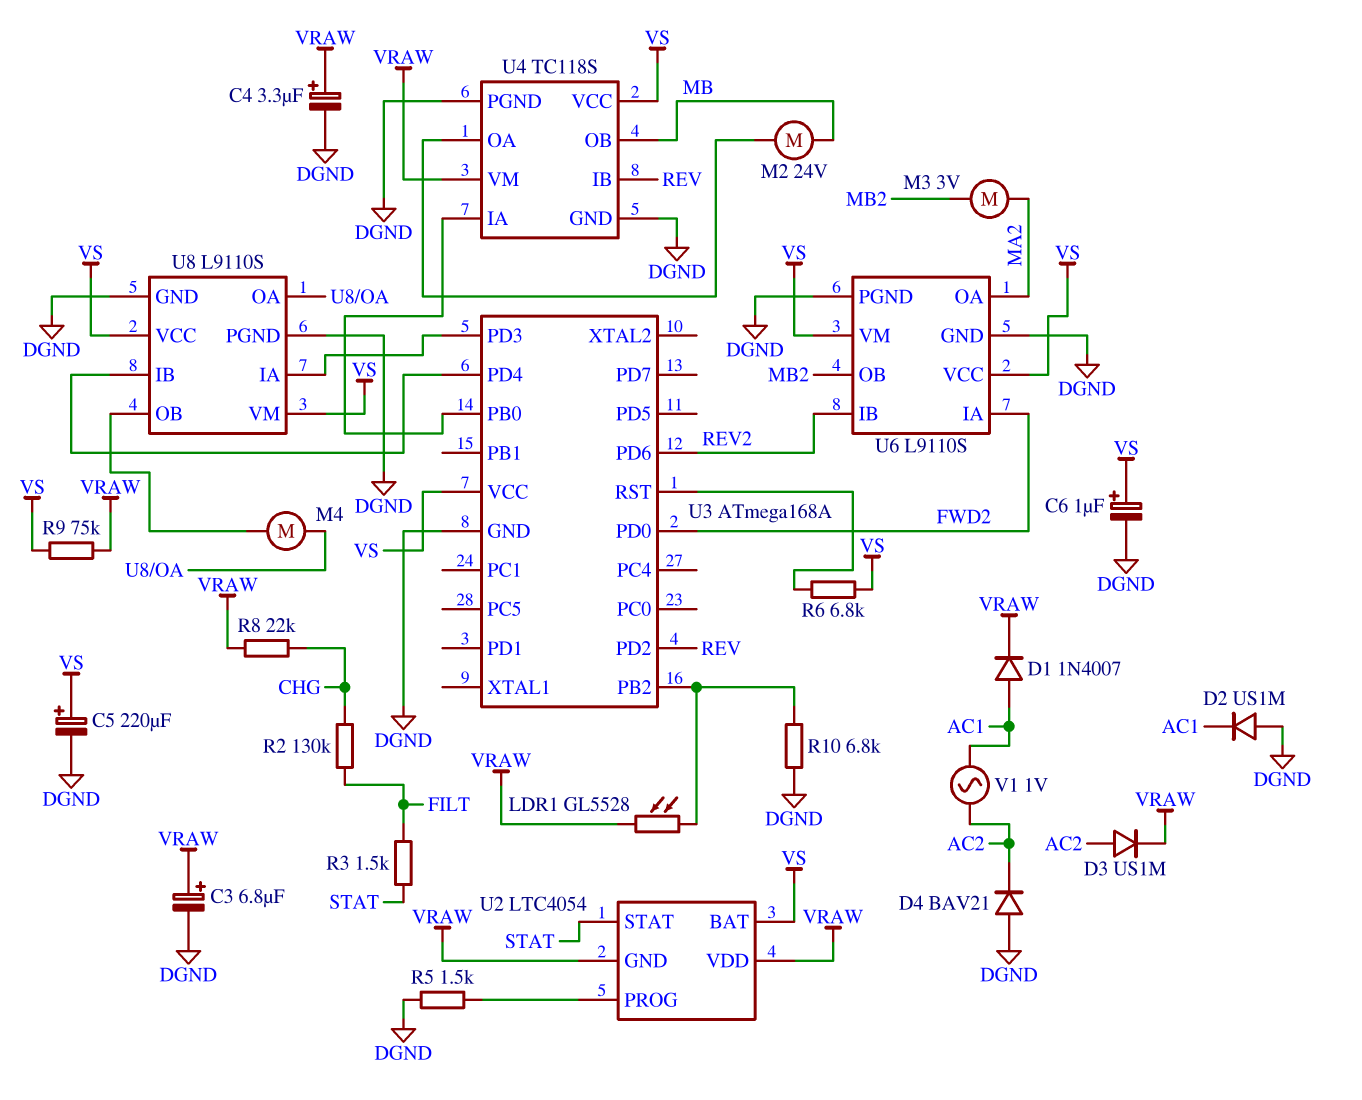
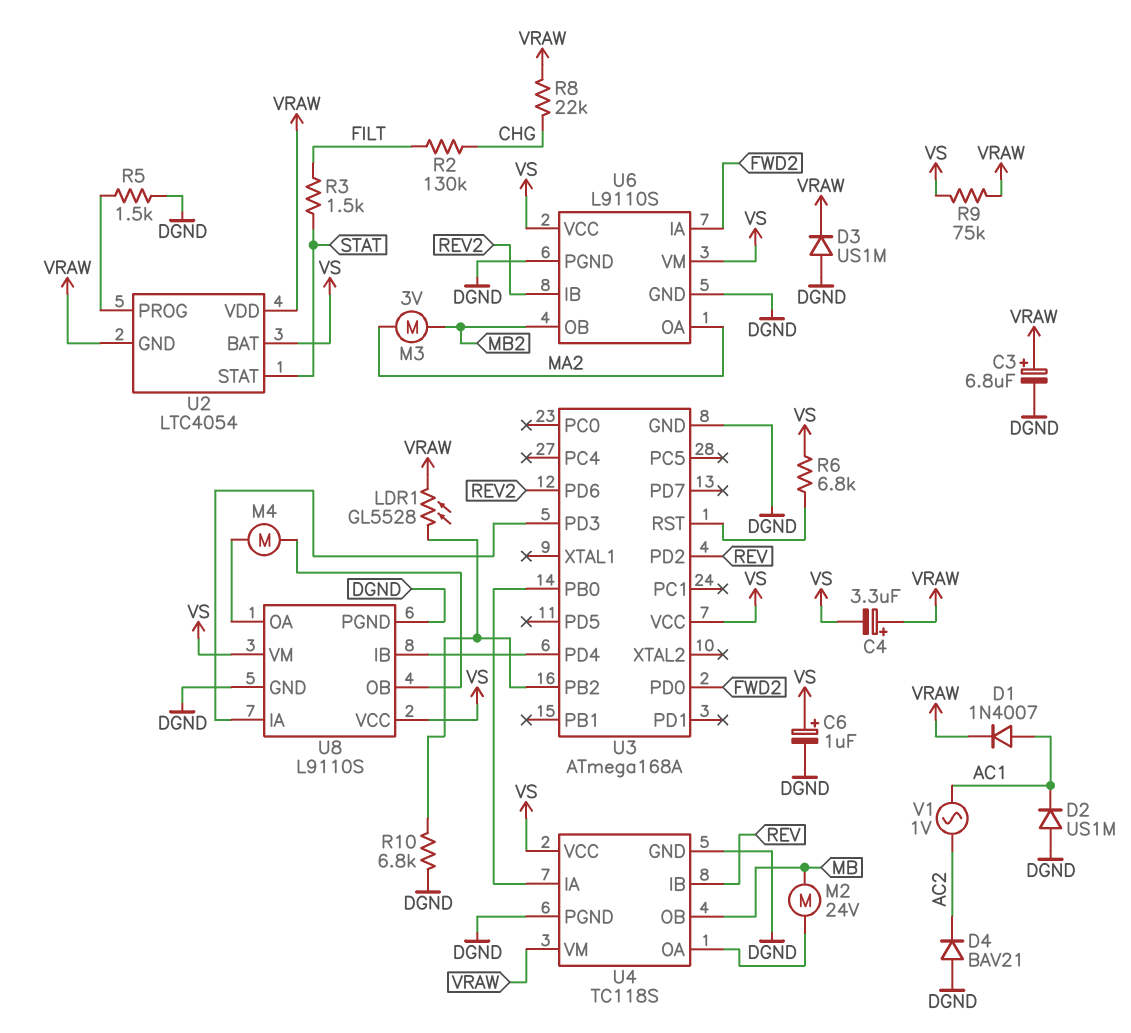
C4: 3.3uF (plus VRAW, minus DGND) -> 3.3uF (plus VRAW, minus VS)
C5: 220uF (plus VS, minus DGND) -> none
D3: diode US1M (A AC2, K VRAW) -> diode US1M (A DGND, K VRAW)

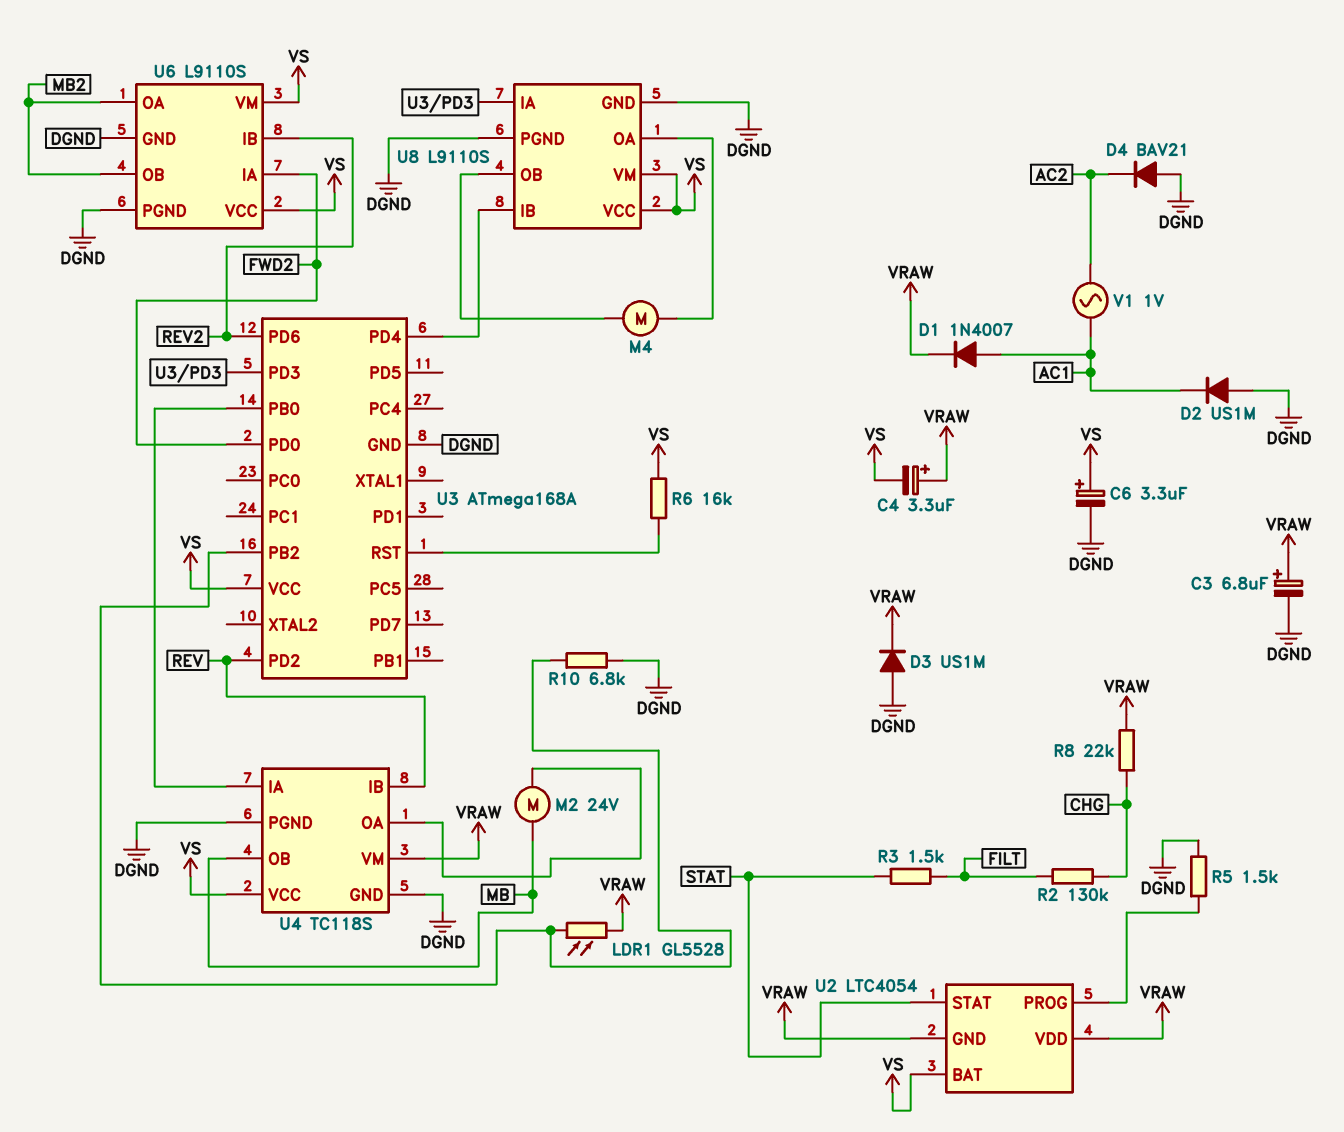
C6: 1uF (plus VS, minus DGND) -> 3.3uF (plus VS, minus DGND)
M3: motor 3V (MA2, MB2) -> none
R6: 6.8k (U3/RST, VS) -> 16k (U3/RST, VS)
R9: 75k (VRAW, VS) -> none
U6 pin OA: MA2 -> MB2

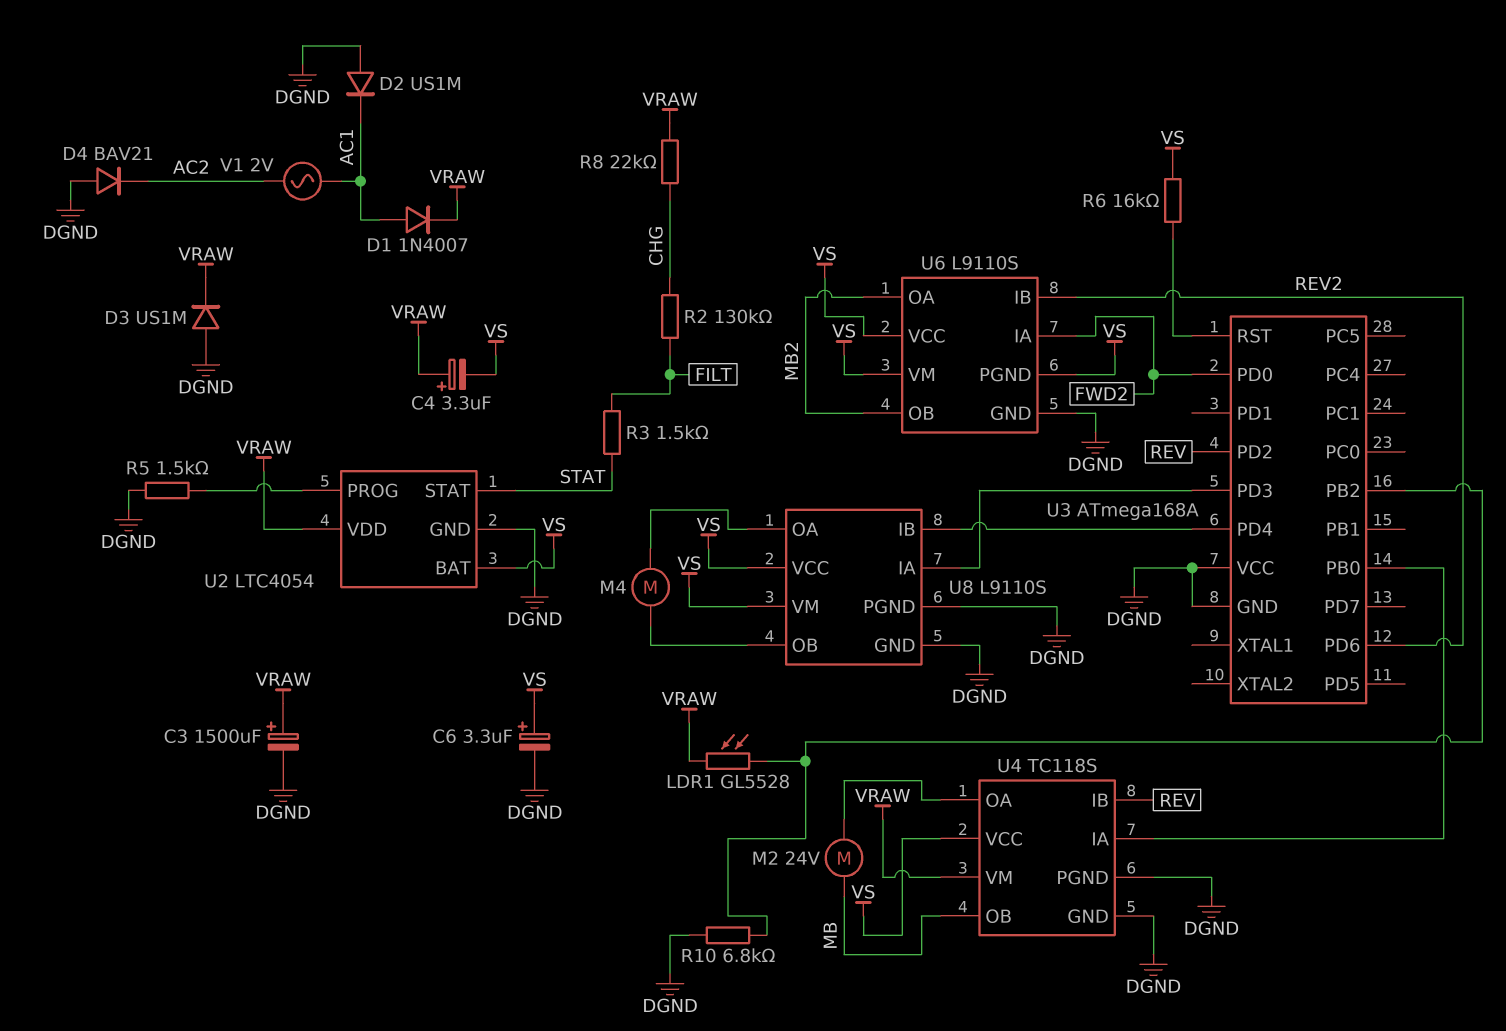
C3: 6.8uF (plus VRAW, minus DGND) -> 1500uF (plus VRAW, minus DGND)
U2 pin GND: VRAW -> DGND
U3 pin VCC: VS -> DGND
U6 pin PGND: DGND -> VS
V1: AC 1V (AC1, AC2) -> AC 2V (AC1, AC2)

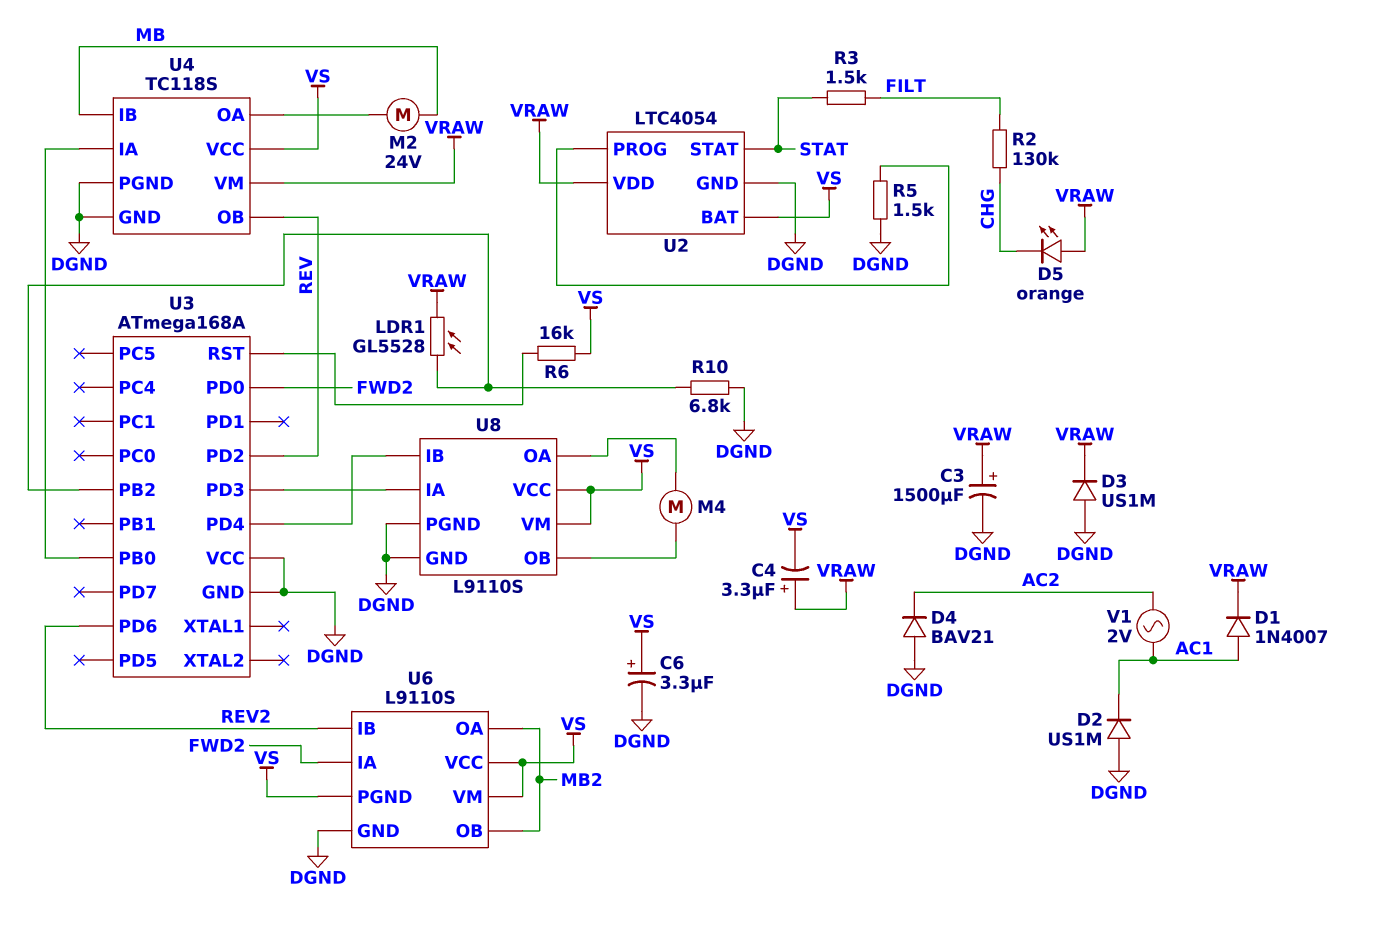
D5: none -> LED orange (A VRAW, K CHG)
R8: 22k (CHG, VRAW) -> none
U4 pin IB: REV -> MB
U4 pin OB: MB -> REV

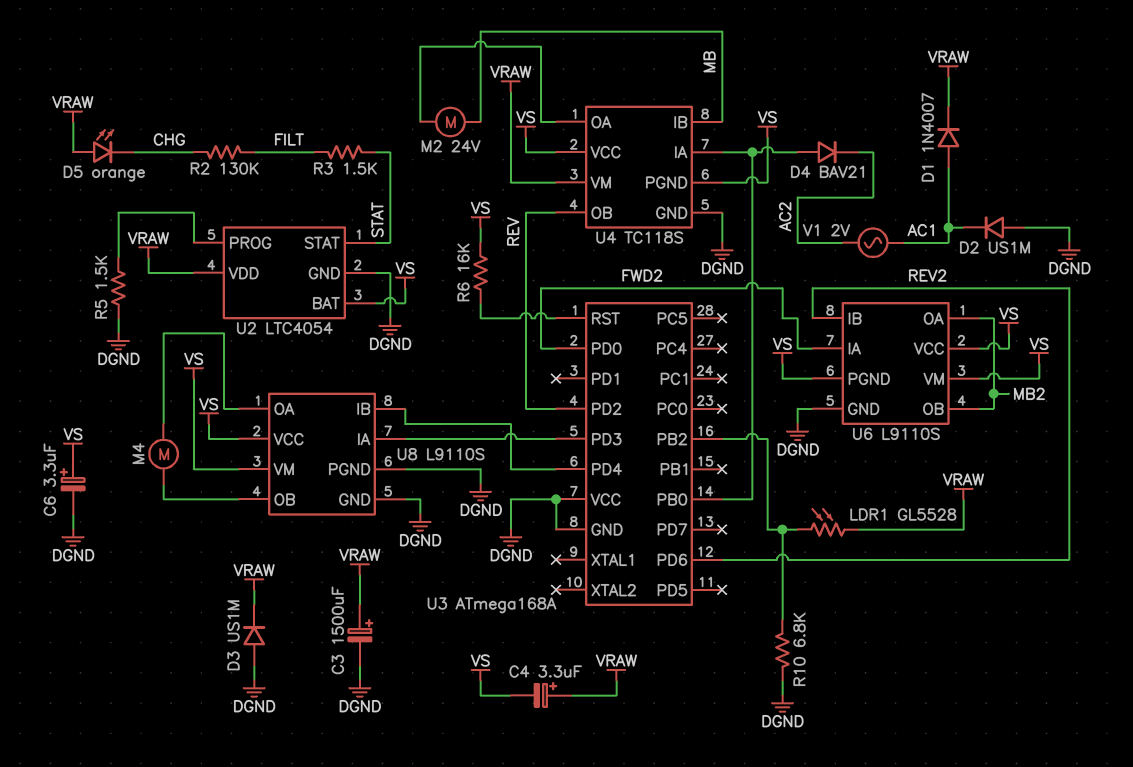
D4: diode BAV21 (A DGND, K AC2) -> diode BAV21 (A U3/PB0, K AC2)
U4 pin PGND: DGND -> VS

